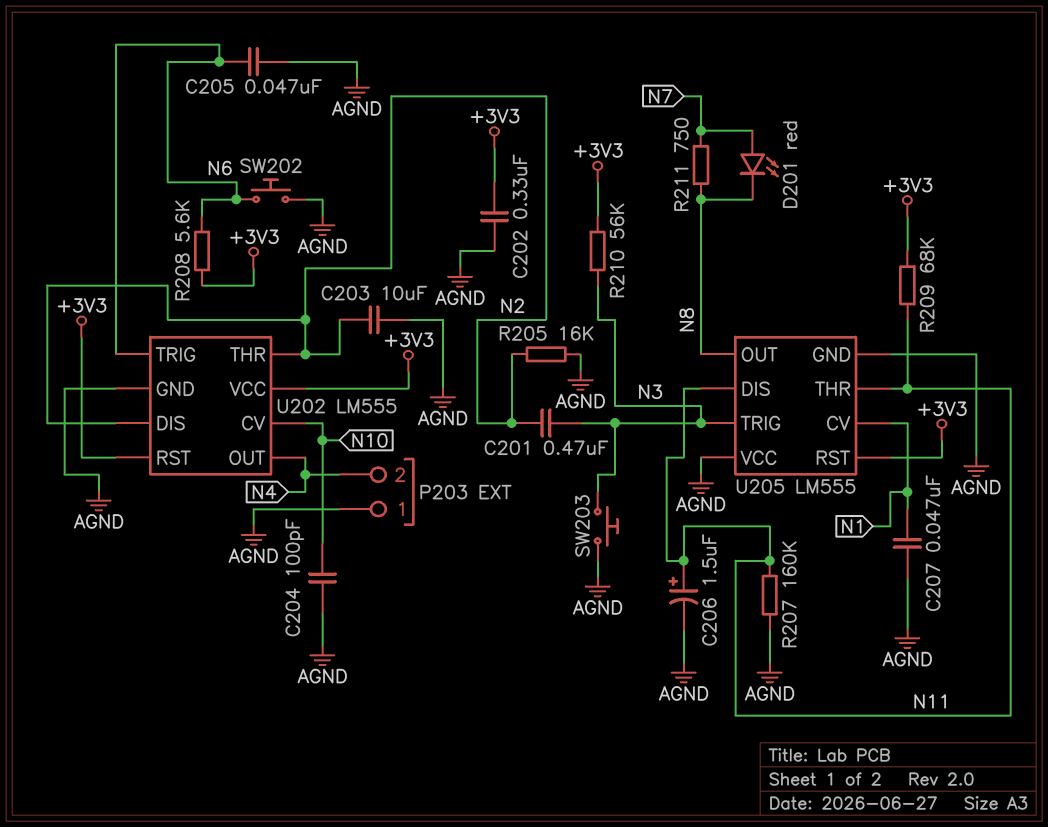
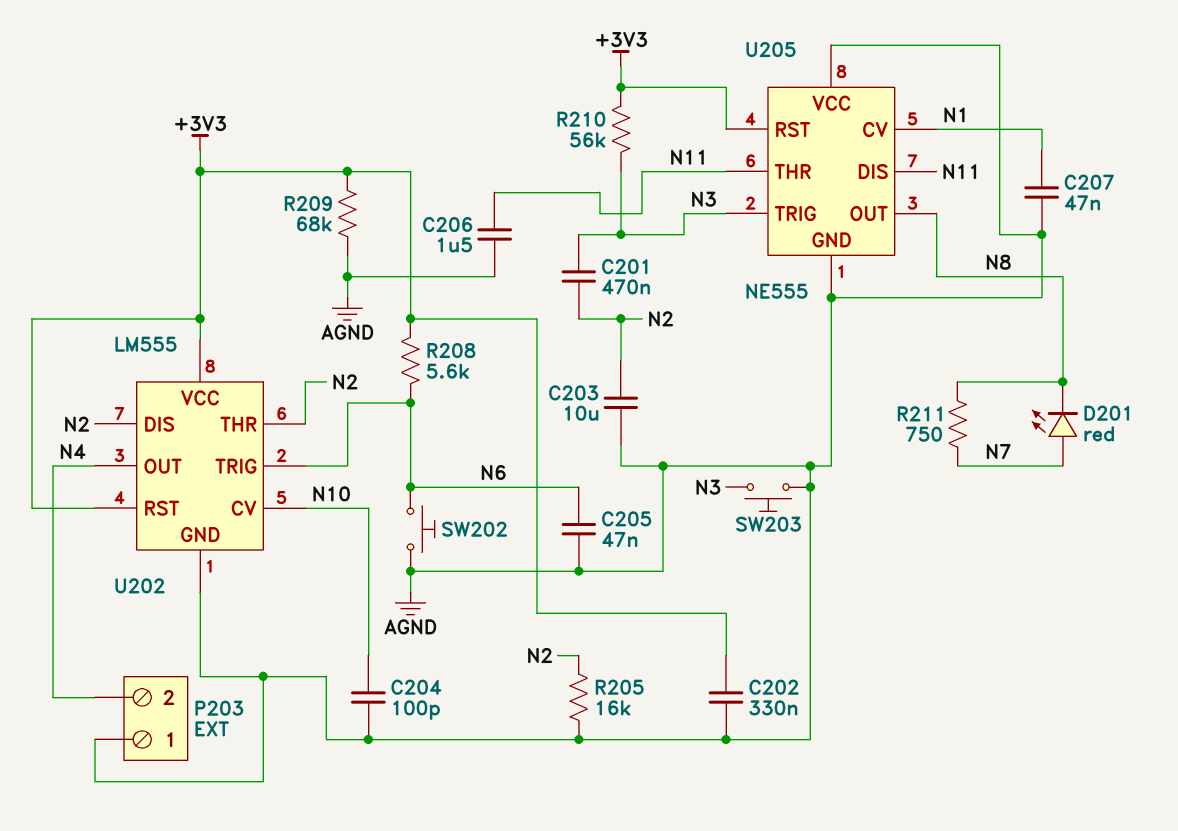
C206: 1.5uF (plus N11, minus AGND) -> 1.5uF (AGND, N11)
R207: 160k (AGND, N11) -> none
R209: 68k (+3V3, N11) -> 68k (+3V3, AGND)
U205: LM555 -> NE555

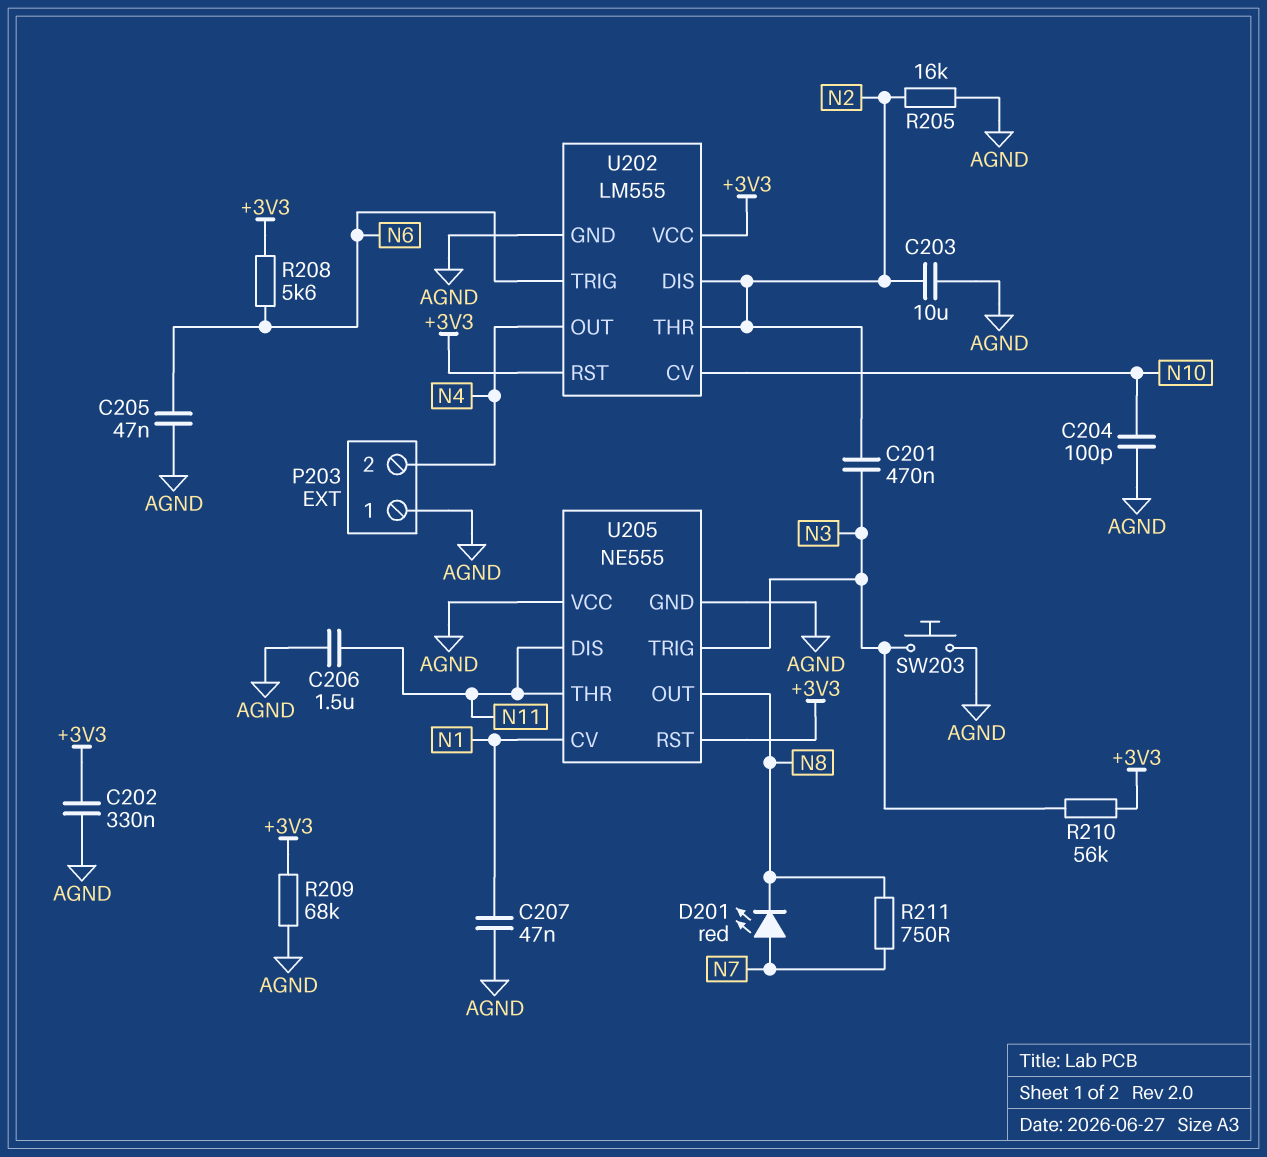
SW202: button (AGND, N6) -> none

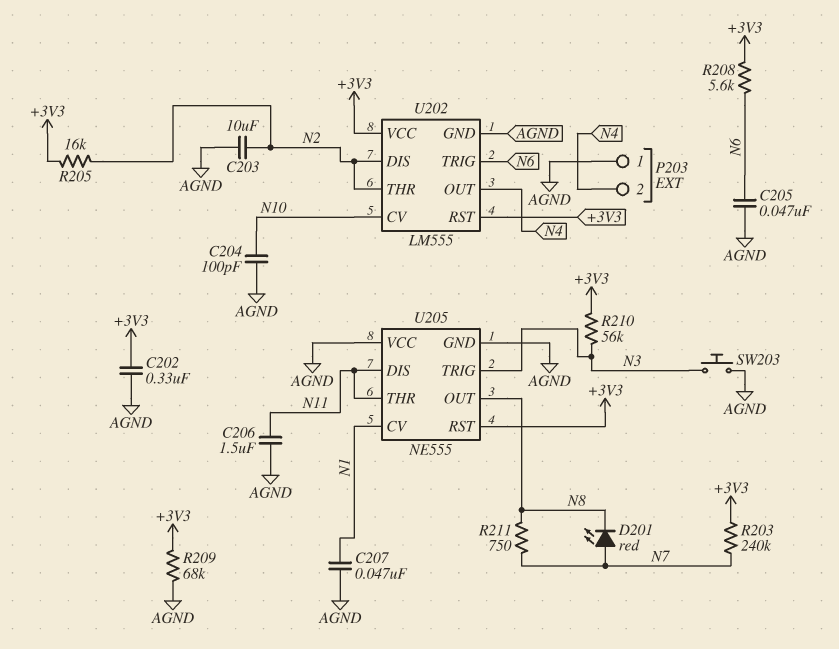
C201: 470nF (N2, N3) -> none
R203: none -> 240k (+3V3, N7)
R205: 16k (AGND, N2) -> 16k (+3V3, N2)

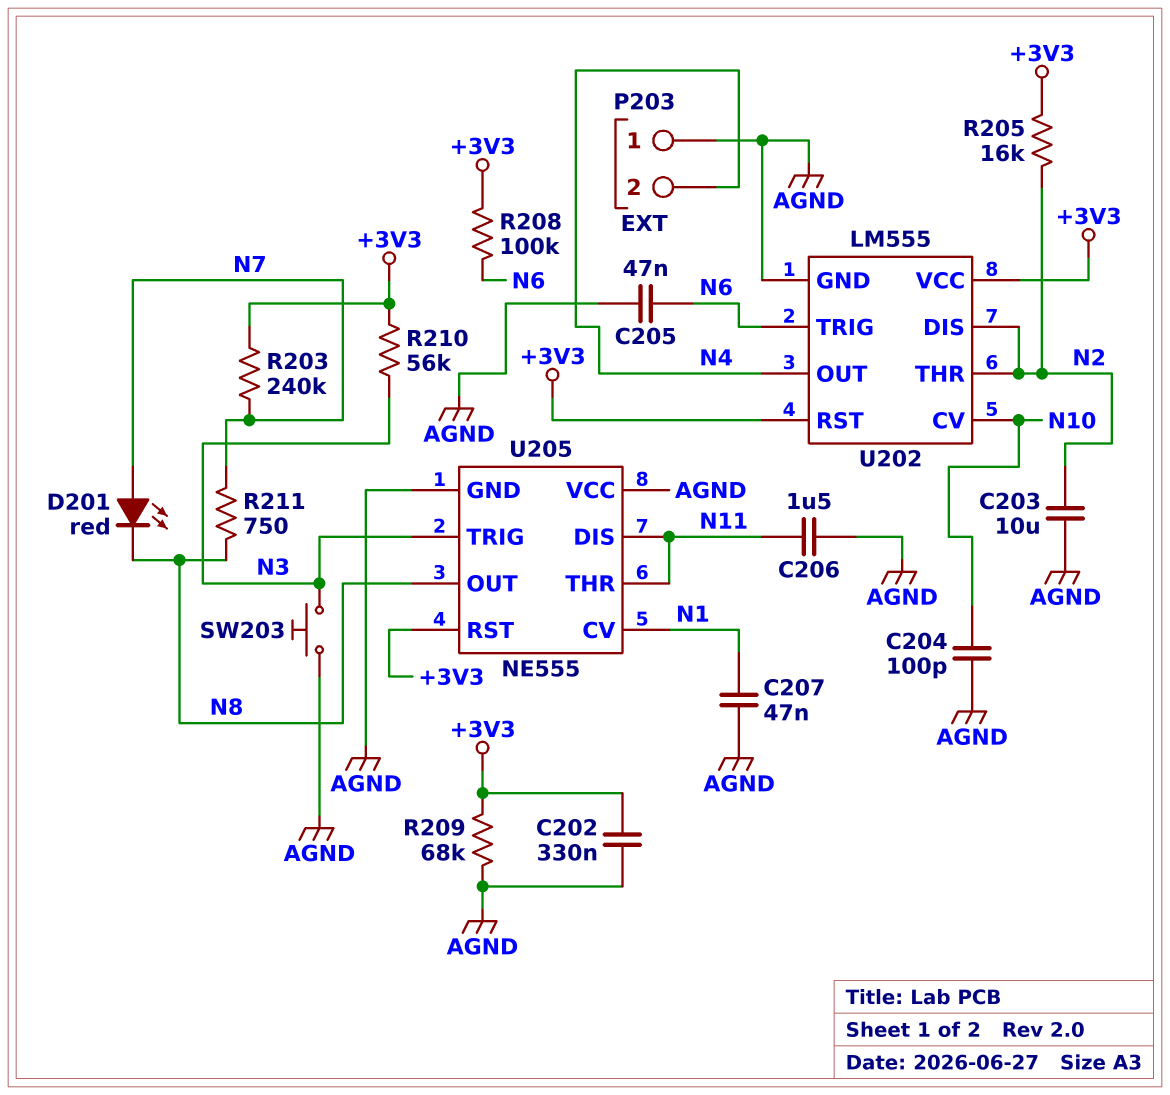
R208: 5.6k (+3V3, N6) -> 100k (+3V3, N6)

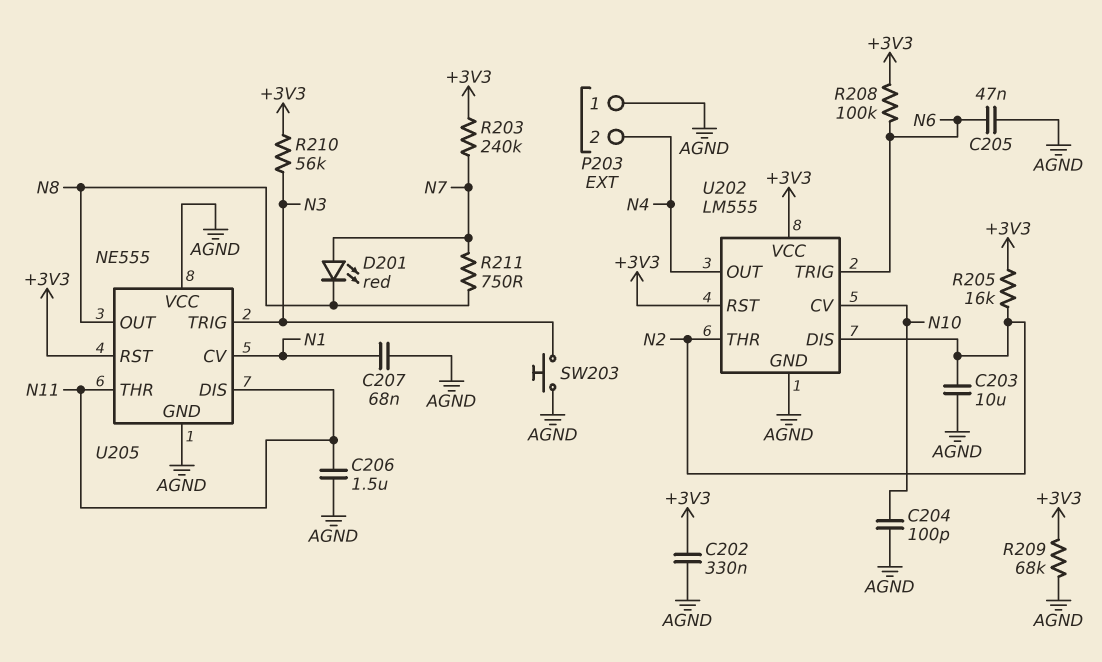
C207: 47nF (AGND, N1) -> 68nF (AGND, N1)

